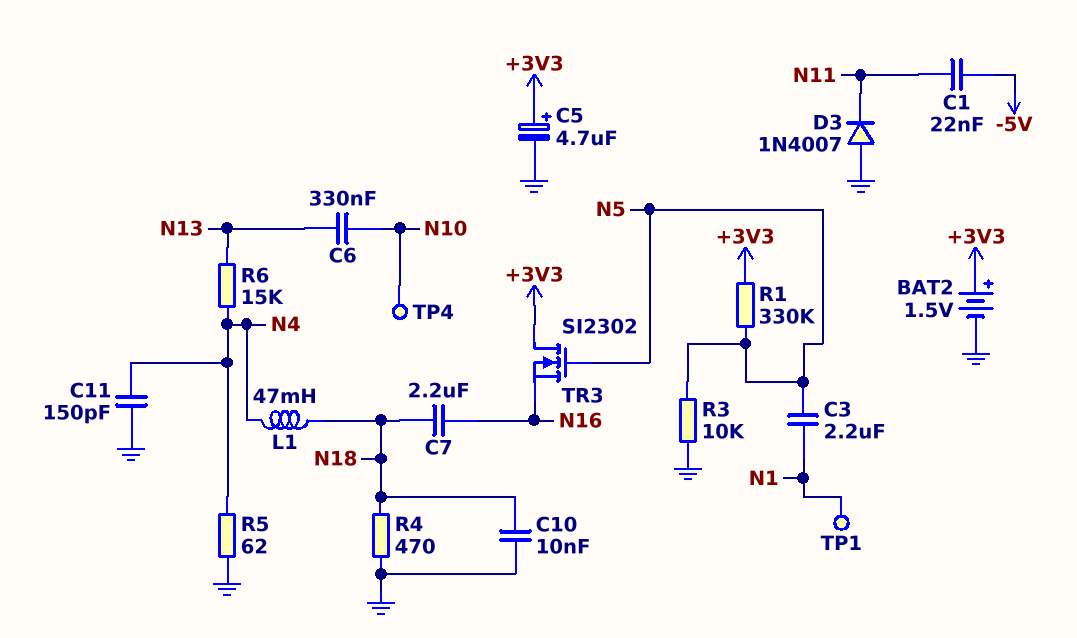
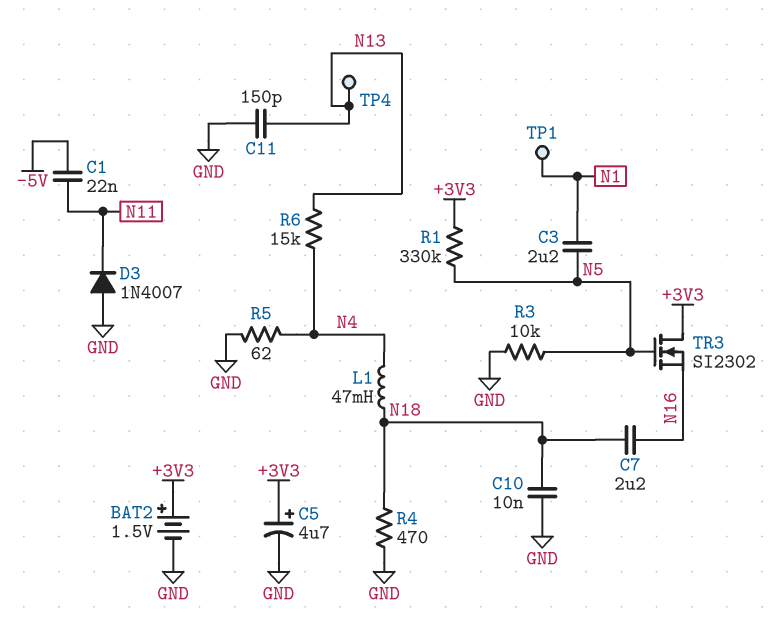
C6: 330nF (N10, N13) -> none
C11: 150pF (GND, N4) -> 150pF (GND, N13)
TP4: test point (N10) -> test point (N13)

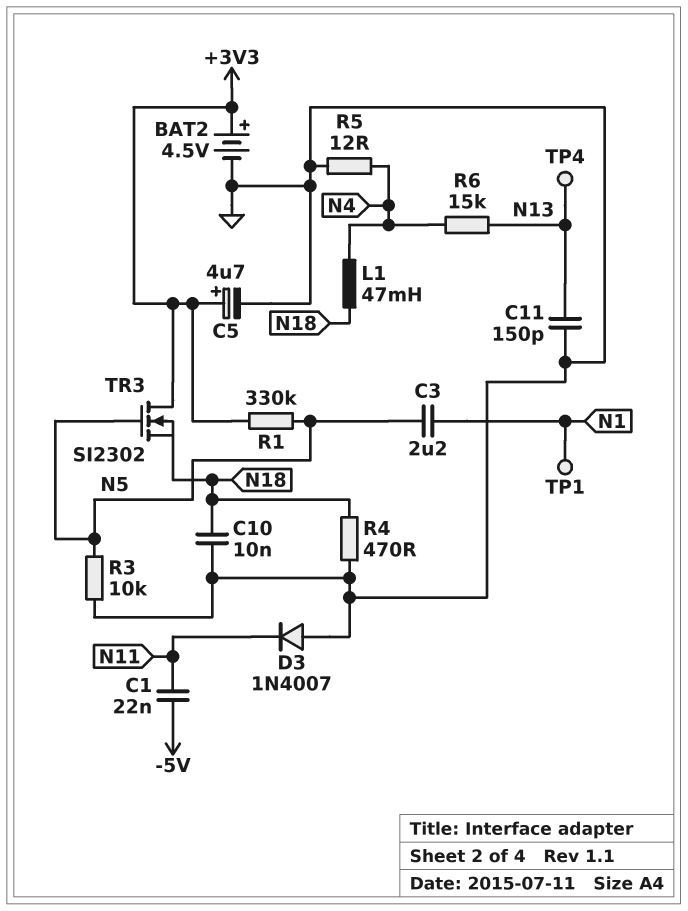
BAT2: 1.5V (plus +3V3, minus GND) -> 4.5V (plus +3V3, minus GND)
C7: 2.2uF (N16, N18) -> none
R5: 62 (GND, N4) -> 12 (GND, N4)
TR3: NMOS SI2302 (G N5, D +3V3, S N16) -> NMOS SI2302 (G N5, D +3V3, S N18)

